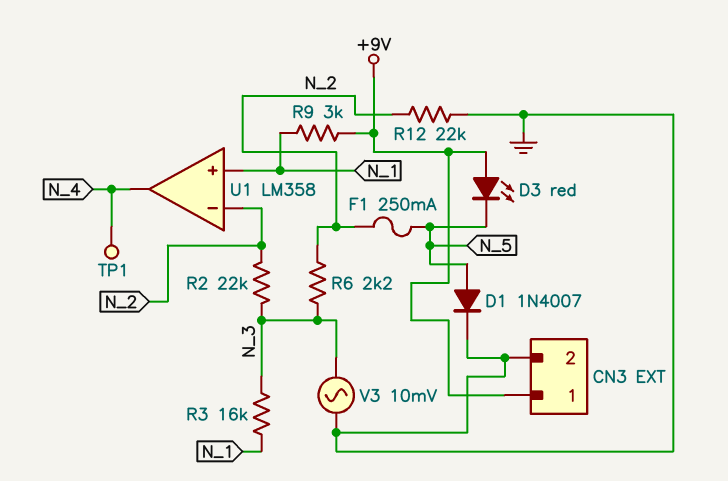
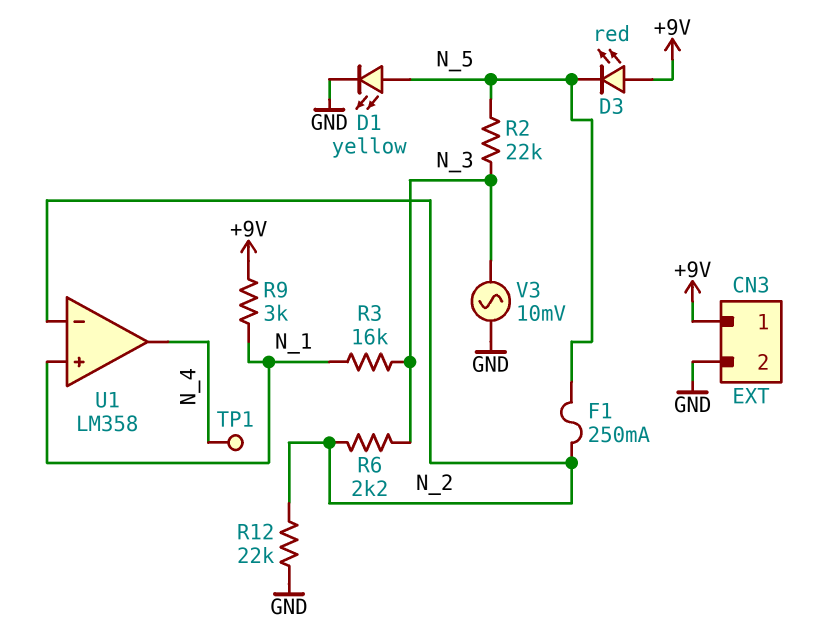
D1: diode 1N4007 (A N_5, K GND) -> LED yellow (A N_5, K GND)
R2: 22k (N_2, N_3) -> 22k (N_3, N_5)

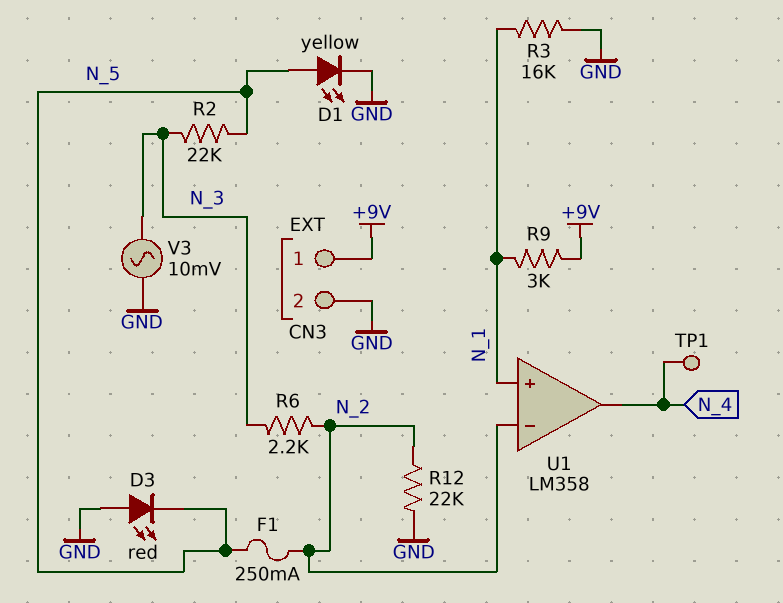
D3: LED red (A +9V, K N_5) -> LED red (A GND, K N_5)
R3: 16k (N_1, N_3) -> 16k (GND, N_1)

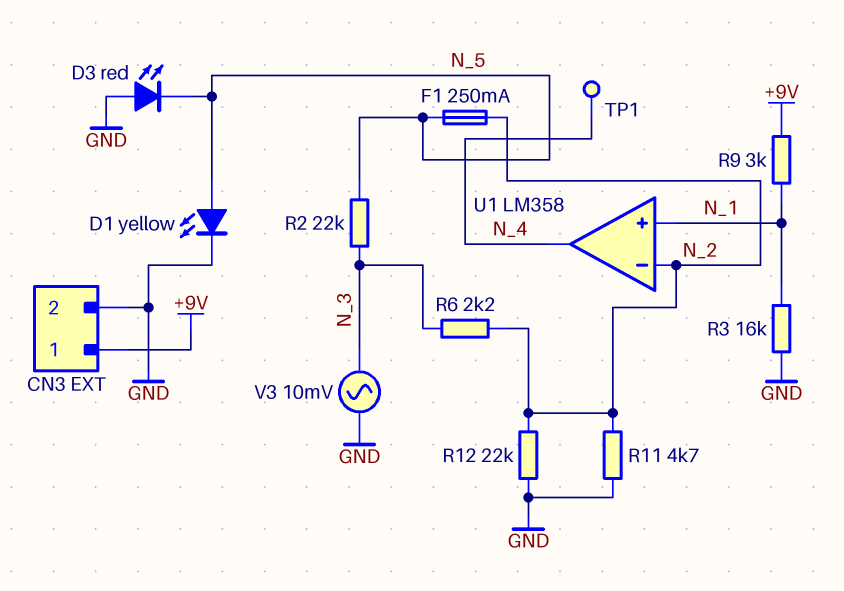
R11: none -> 4.7k (GND, N_2)

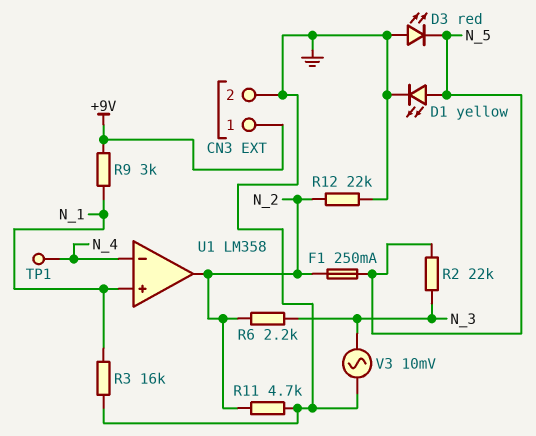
U1 pin in-: N_2 -> N_4
U1 pin out: N_4 -> N_2

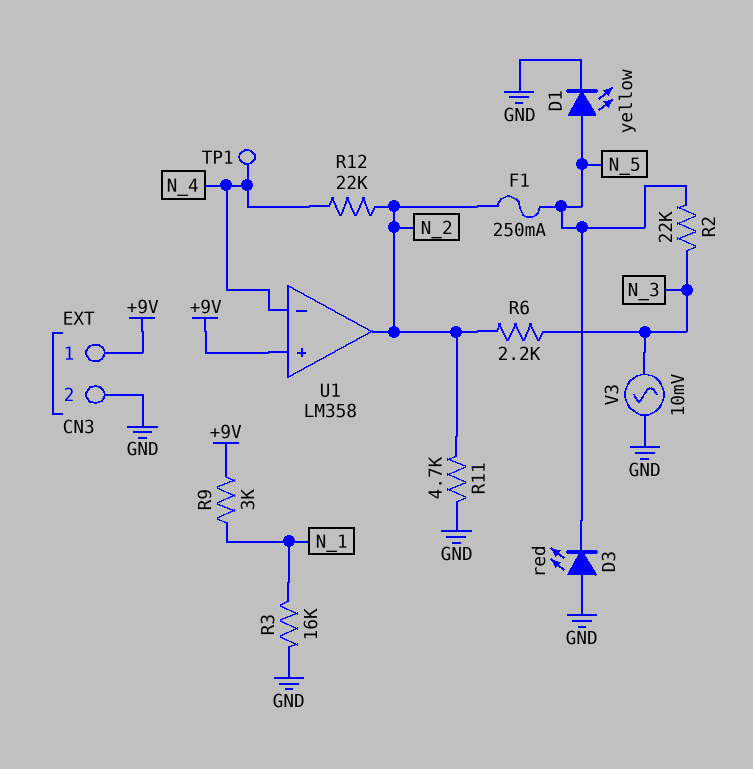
R12: 22k (GND, N_2) -> 22k (N_2, N_4)
U1 pin in+: N_1 -> +9V

